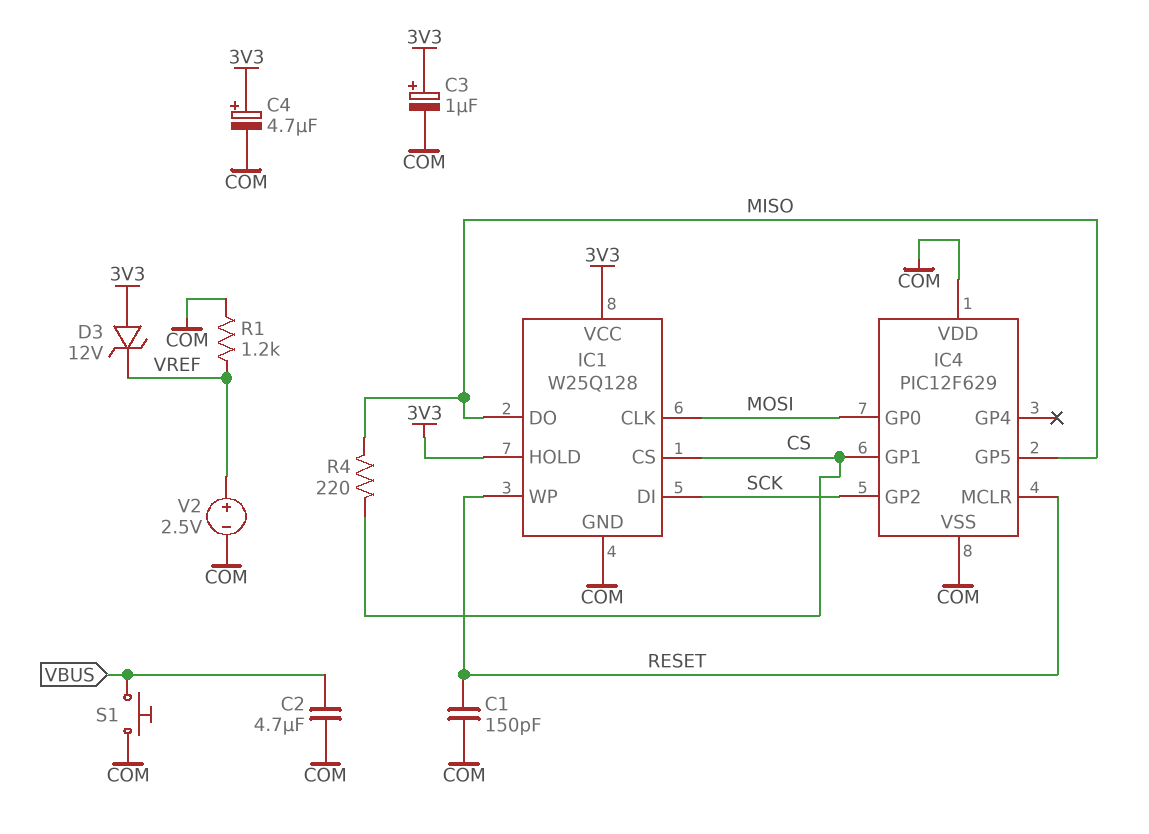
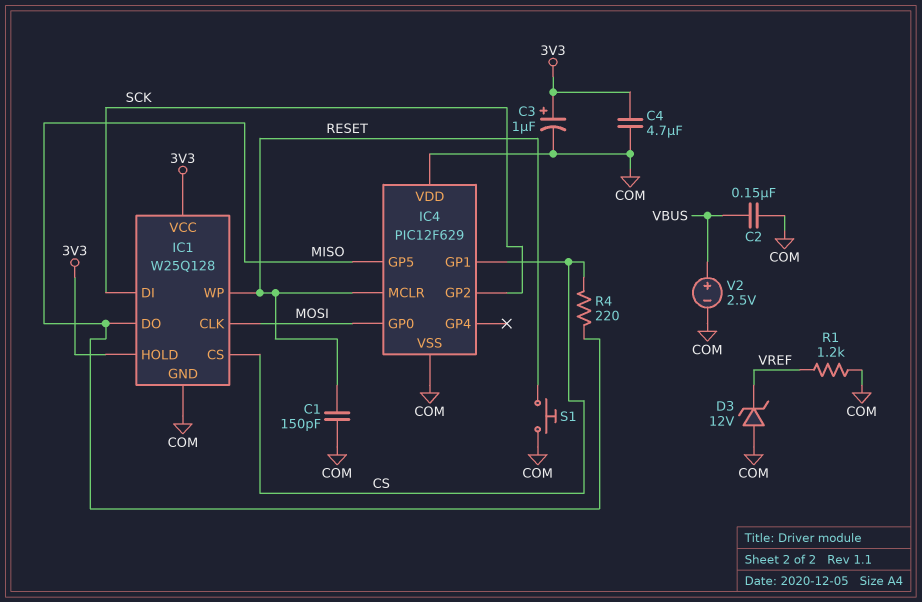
C2: 4.7uF (COM, VBUS) -> 150nF (COM, VBUS)
C4: 4.7uF (plus 3V3, minus COM) -> 4.7uF (3V3, COM)
D3: zener 12V (A 3V3, K VREF) -> zener 12V (A COM, K VREF)
S1: button (COM, VBUS) -> button (COM, RESET)
V2: 2.5V (plus VREF, minus COM) -> 2.5V (plus VBUS, minus COM)

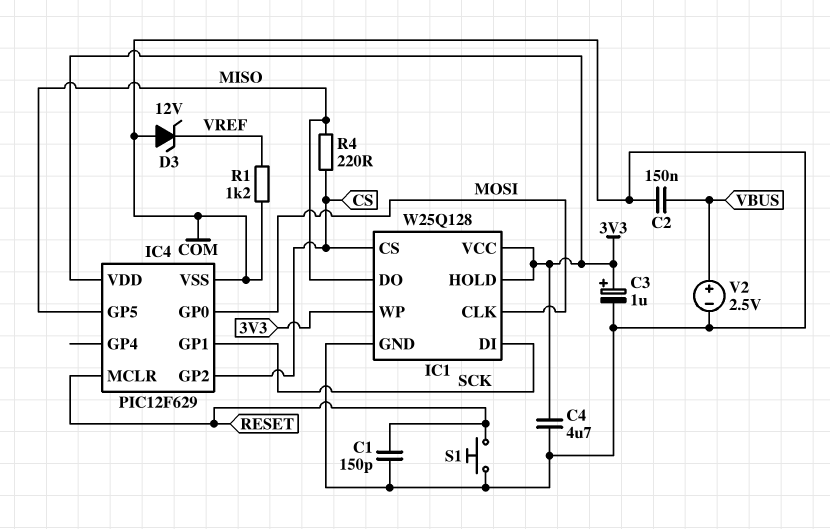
IC1 pin WP: RESET -> 3V3
IC4 pin GP1: CS -> SCK
IC4 pin GP2: SCK -> CS
IC4 pin VDD: COM -> 3V3

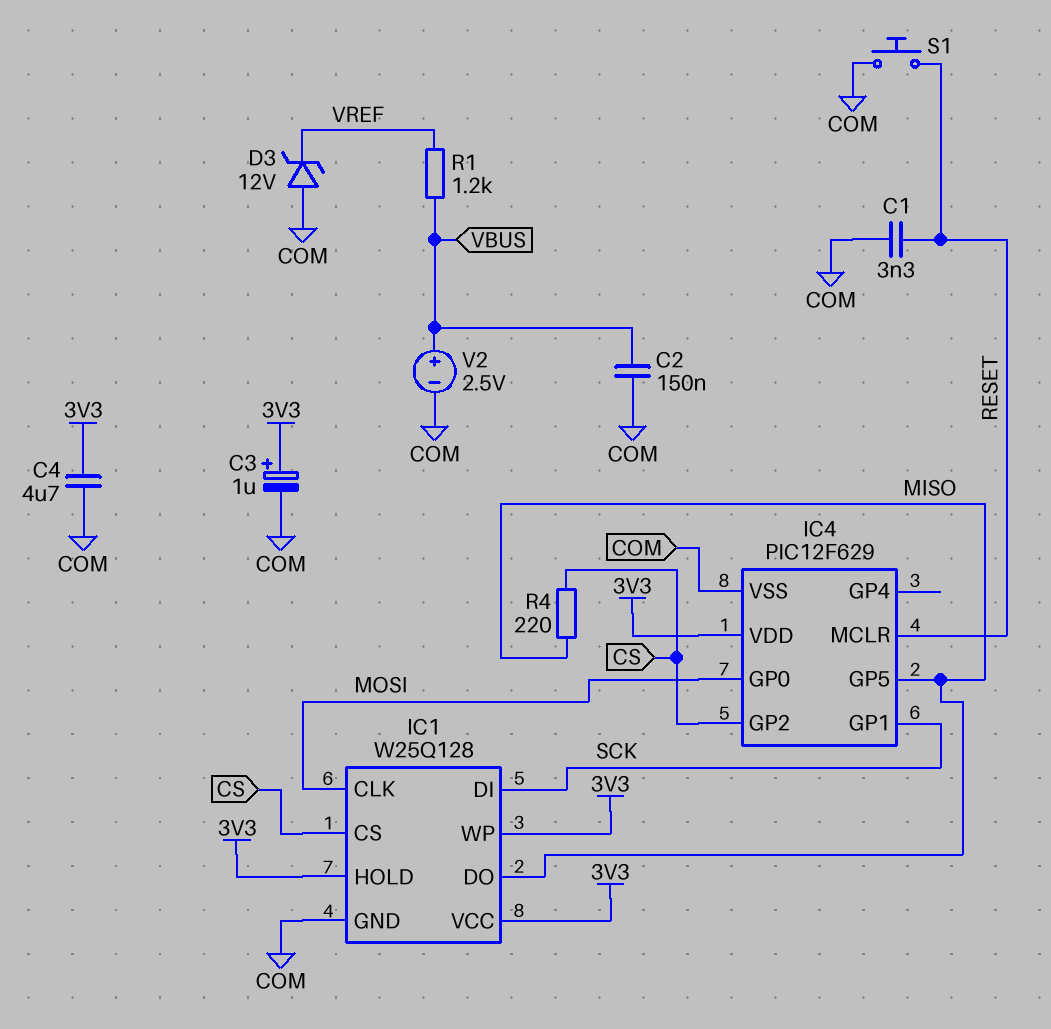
C1: 150pF (COM, RESET) -> 3.3nF (COM, RESET)
R1: 1.2k (COM, VREF) -> 1.2k (VBUS, VREF)

